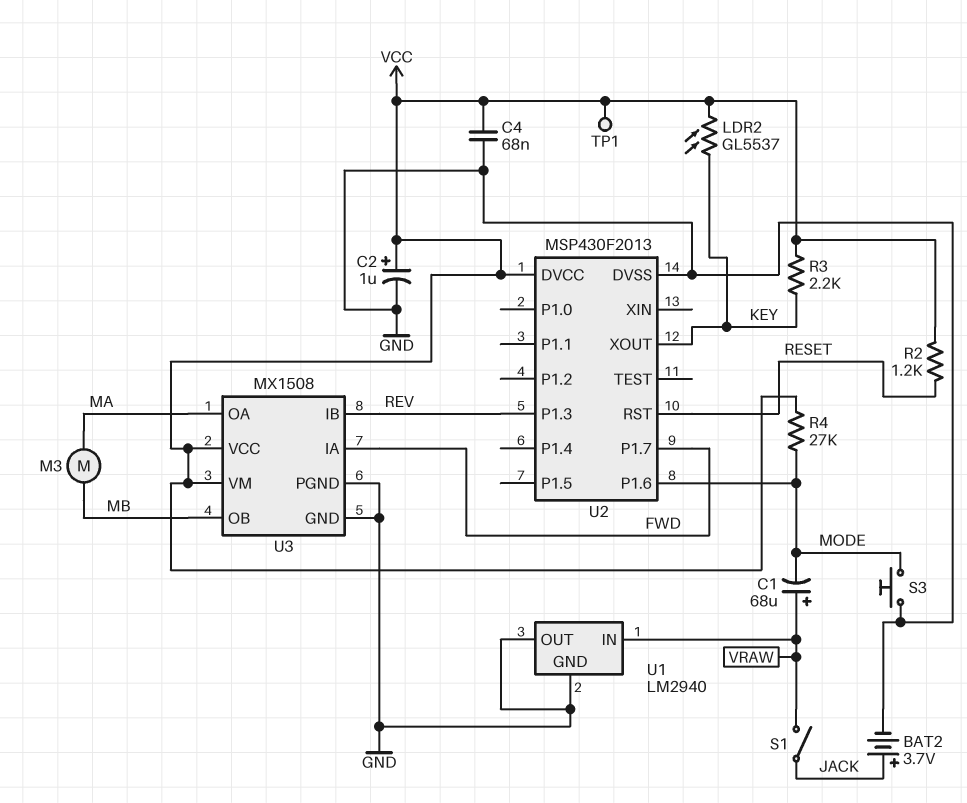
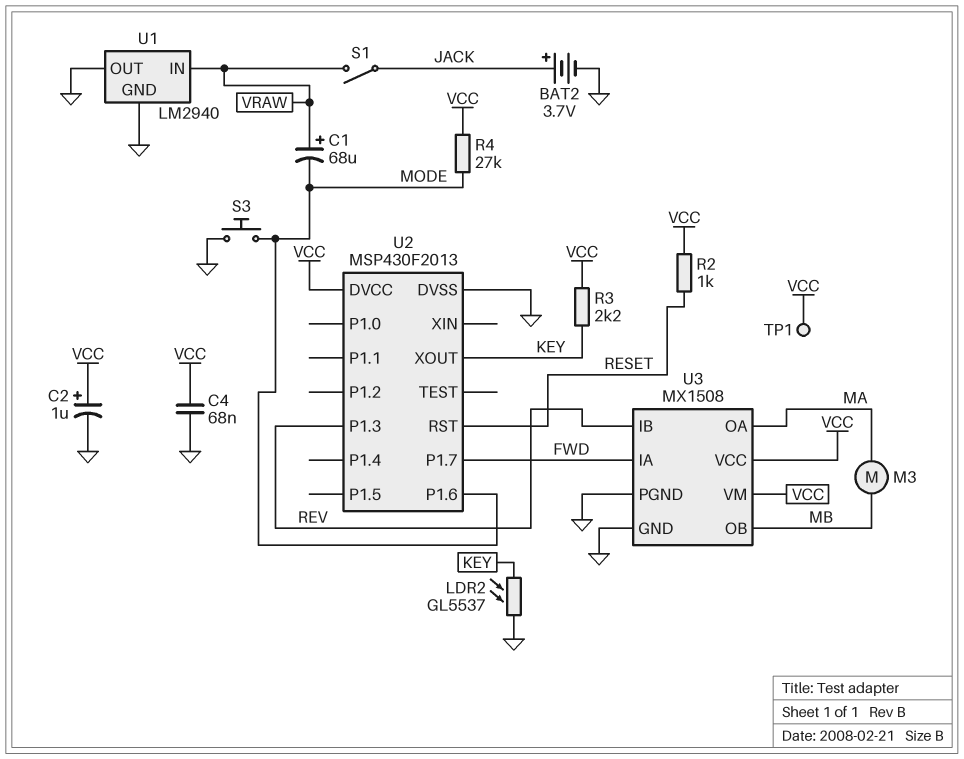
LDR2: GL5537 (KEY, VCC) -> GL5537 (GND, KEY)
R2: 1.2k (RESET, VCC) -> 1k (RESET, VCC)

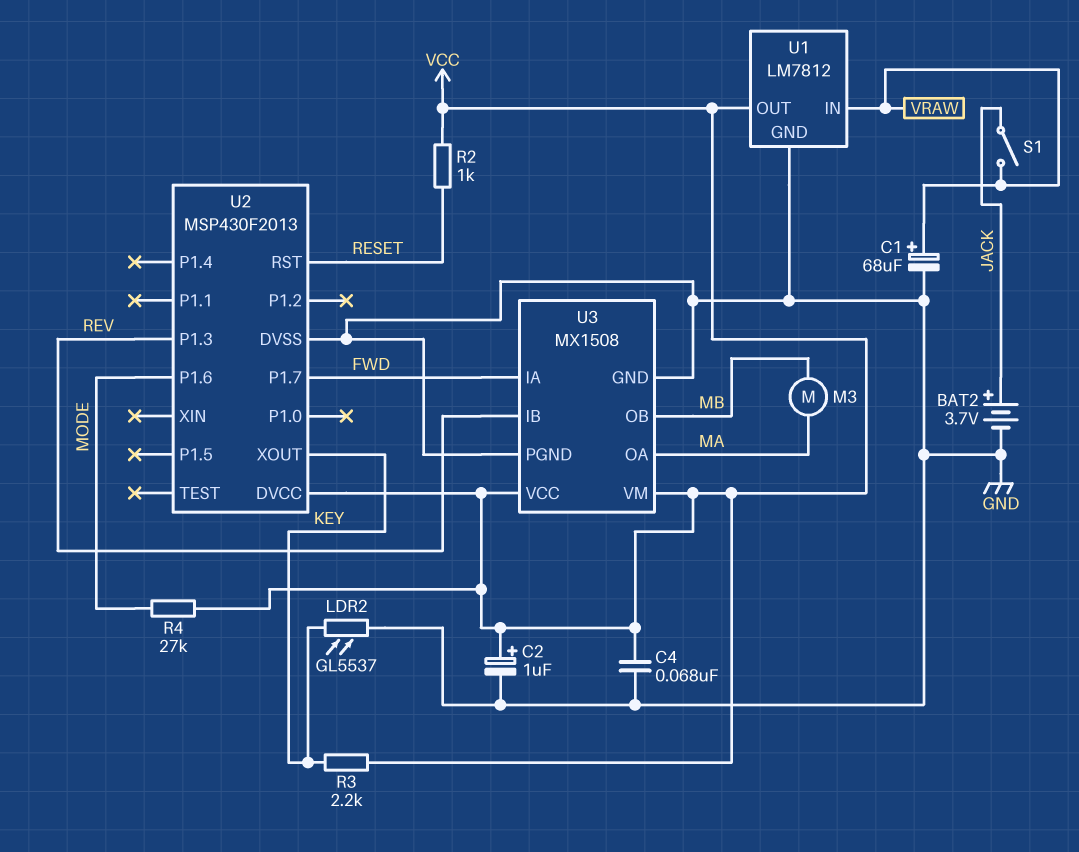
C1: 68uF (plus VRAW, minus MODE) -> 68uF (plus VRAW, minus GND)
S3: button (GND, MODE) -> none
TP1: test point (VCC) -> none
U1: LM2940 -> LM7812
U1 pin OUT: GND -> VCC

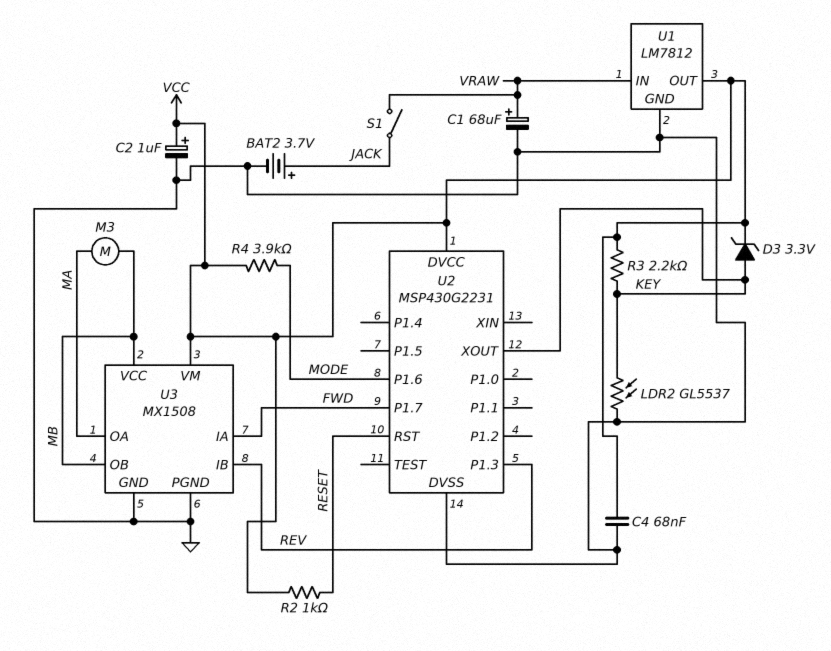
D3: none -> zener 3.3V (A KEY, K VCC)
R4: 27k (MODE, VCC) -> 3.9k (MODE, VCC)
U2: MSP430F2013 -> MSP430G2231
U3 pin VCC: VCC -> MB

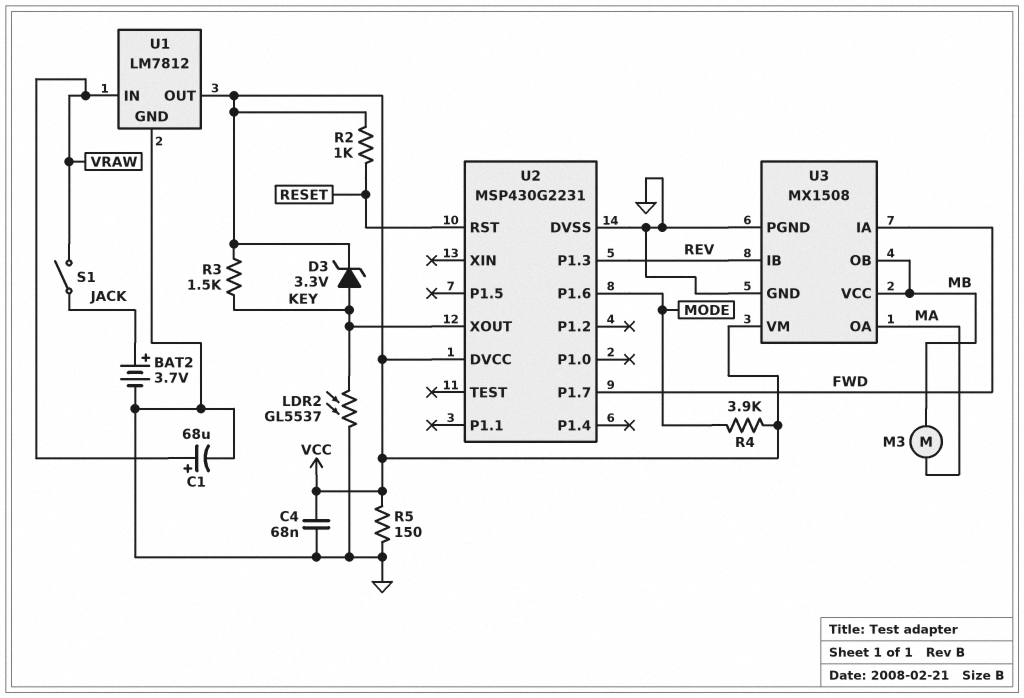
C2: 1uF (plus VCC, minus GND) -> none
R3: 2.2k (KEY, VCC) -> 1.5k (KEY, VCC)
R5: none -> 150 (GND, VCC)

